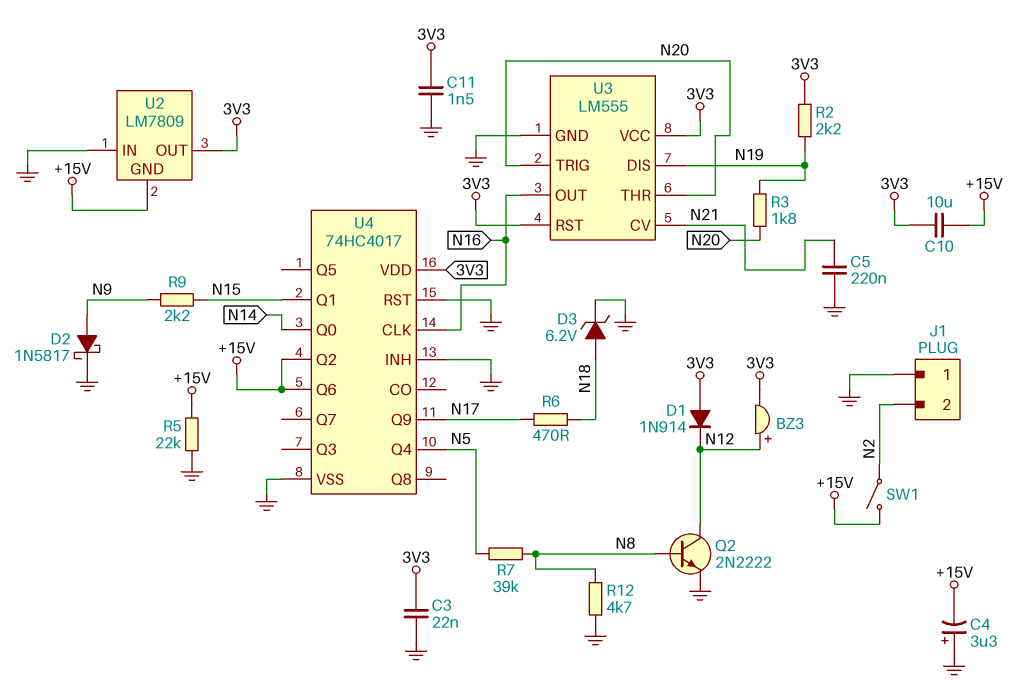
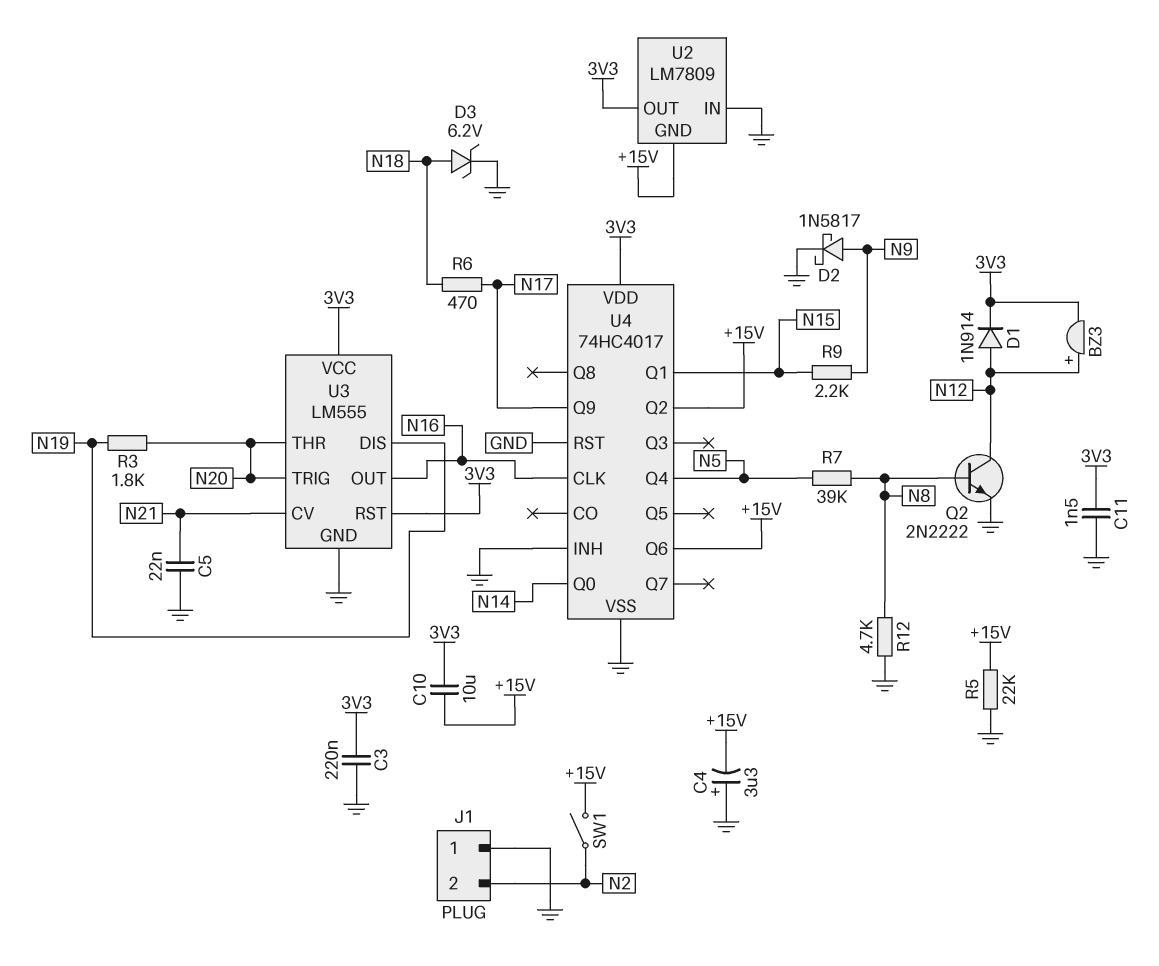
C3: 22nF (3V3, GND) -> 220nF (3V3, GND)
C5: 220nF (GND, N21) -> 22nF (GND, N21)
D1: diode 1N914 (A 3V3, K N12) -> diode 1N914 (A N12, K 3V3)
R2: 2.2k (3V3, N19) -> none

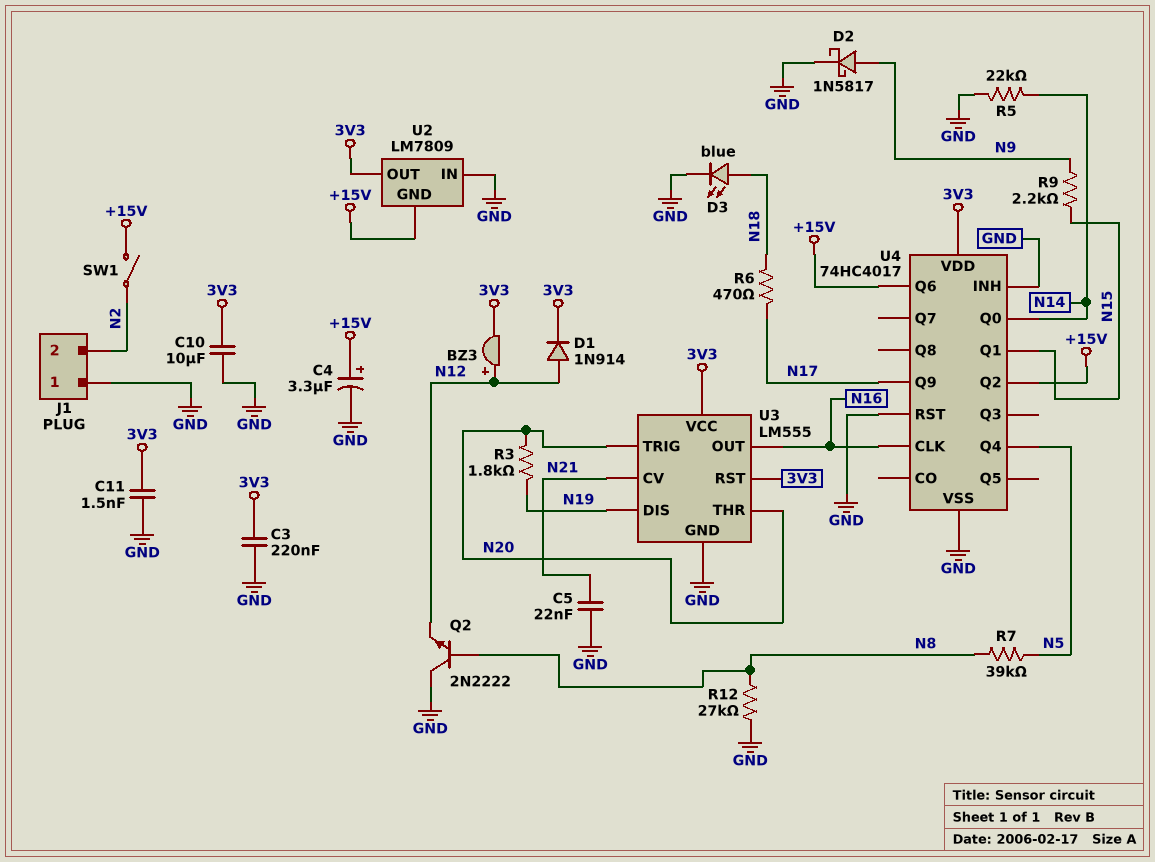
C4: 3.3uF (plus GND, minus +15V) -> 3.3uF (plus +15V, minus GND)
C10: 10uF (+15V, 3V3) -> 10uF (3V3, GND)
D3: zener 6.2V (A N18, K GND) -> LED blue (A N18, K GND)
Q2: NPN 2N2222 (B N8, C N12, E GND) -> NPN 2N2222 (B N8, C GND, E N12)
R5: 22k (+15V, GND) -> 22k (GND, N14)
R12: 4.7k (GND, N8) -> 27k (GND, N8)

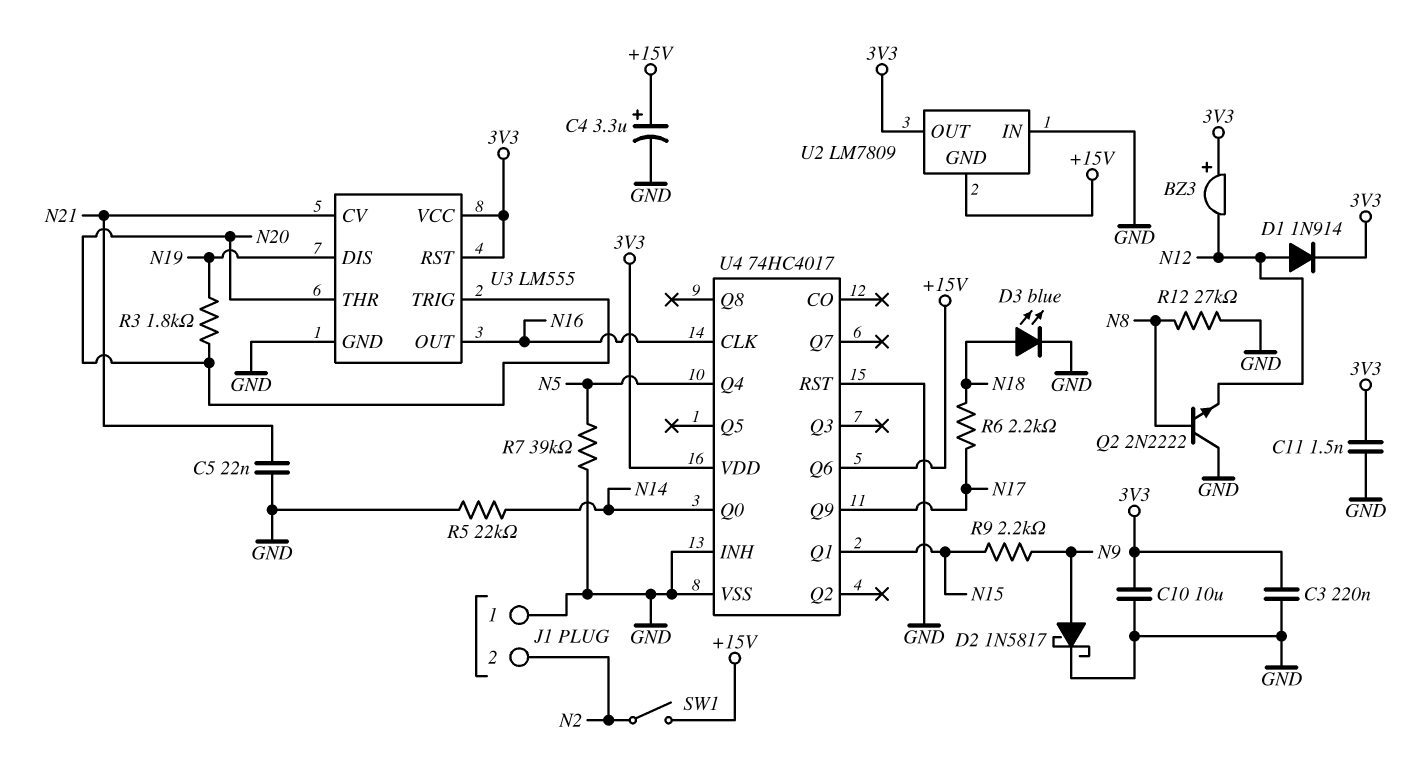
BZ3: buzzer (plus N12, minus 3V3) -> buzzer (plus 3V3, minus N12)
R6: 470 (N17, N18) -> 2.2k (N17, N18)
R7: 39k (N5, N8) -> 39k (GND, N5)
U4 pin Q2: +15V -> none

